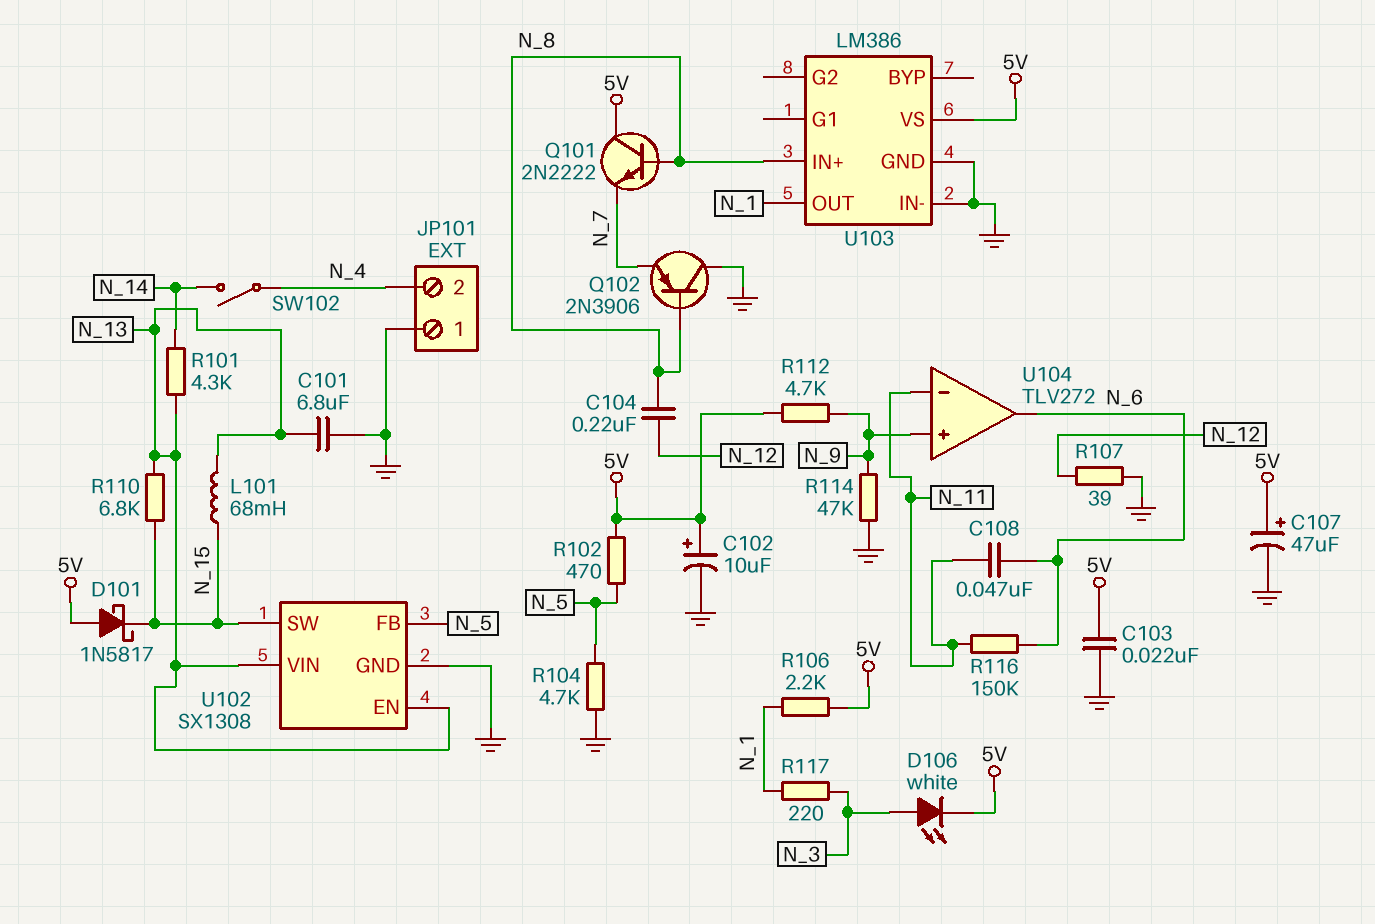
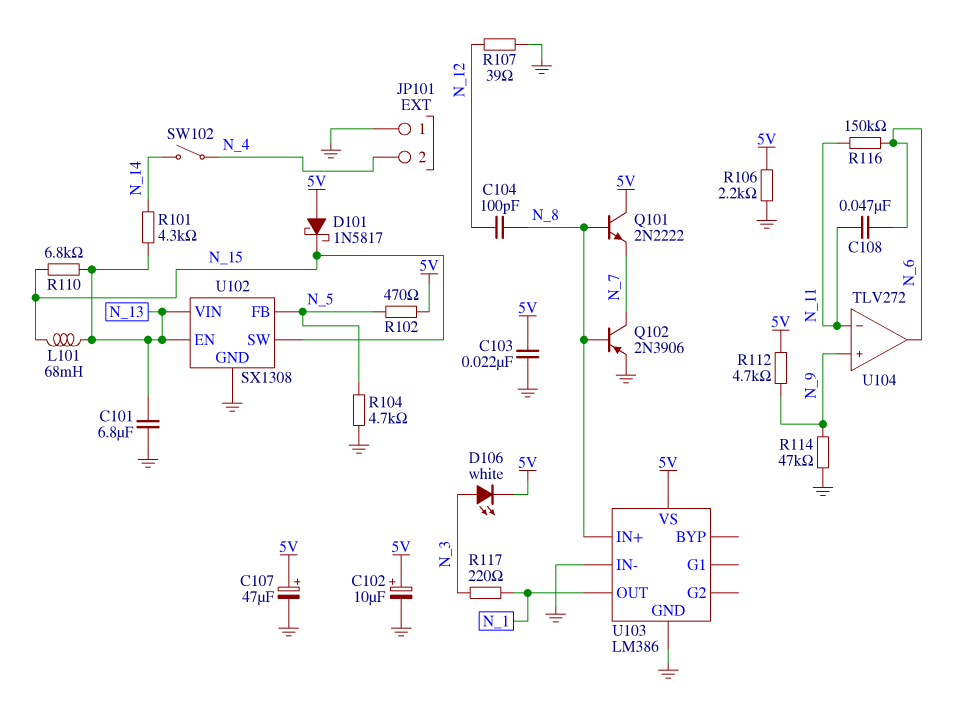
C104: 220nF (N_8, N_12) -> 100pF (N_8, N_12)
Q102: PNP 2N3906 (B N_8, C GND, E N_7) -> PNP 2N3906 (B N_8, C N_7, E GND)
R106: 2.2k (5V, N_1) -> 2.2k (5V, GND)

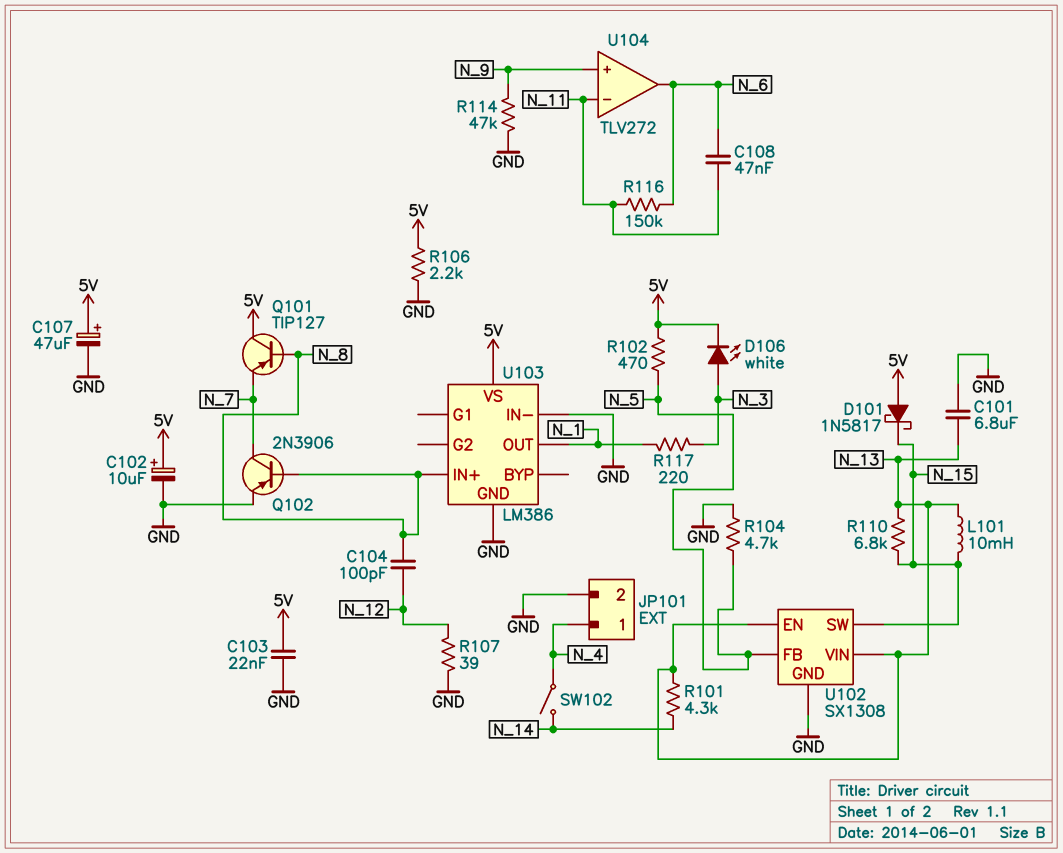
JP101 pin 1: GND -> N_4
JP101 pin 2: N_4 -> GND
L101: 68mH (N_13, N_15) -> 10mH (N_13, N_15)
Q101: NPN 2N2222 (B N_8, C 5V, E N_7) -> PNP TIP127 (B N_8, C 5V, E N_7)
R112: 4.7k (5V, N_9) -> none

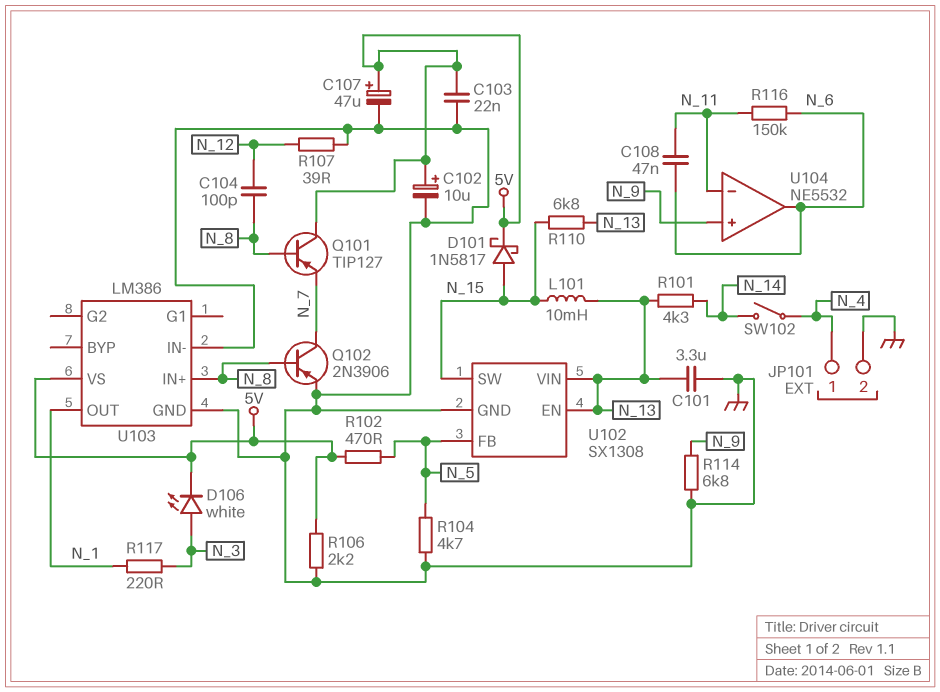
C101: 6.8uF (GND, N_13) -> 3.3uF (GND, N_13)
D101: schottky 1N5817 (A 5V, K N_15) -> schottky 1N5817 (A N_15, K 5V)
R114: 47k (GND, N_9) -> 6.8k (GND, N_9)
U104: TLV272 -> NE5532

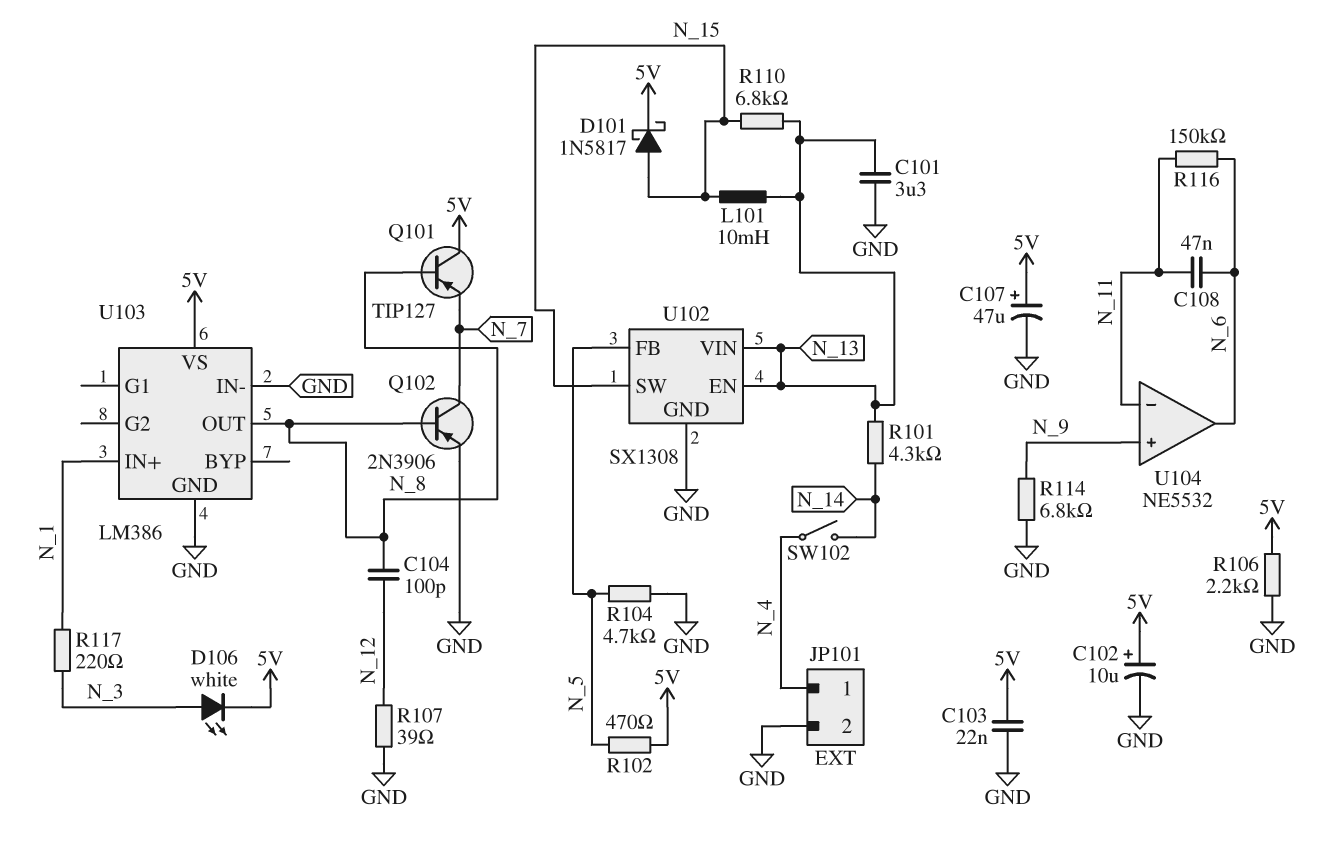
U103 pin IN+: N_8 -> N_1
U103 pin OUT: N_1 -> N_8

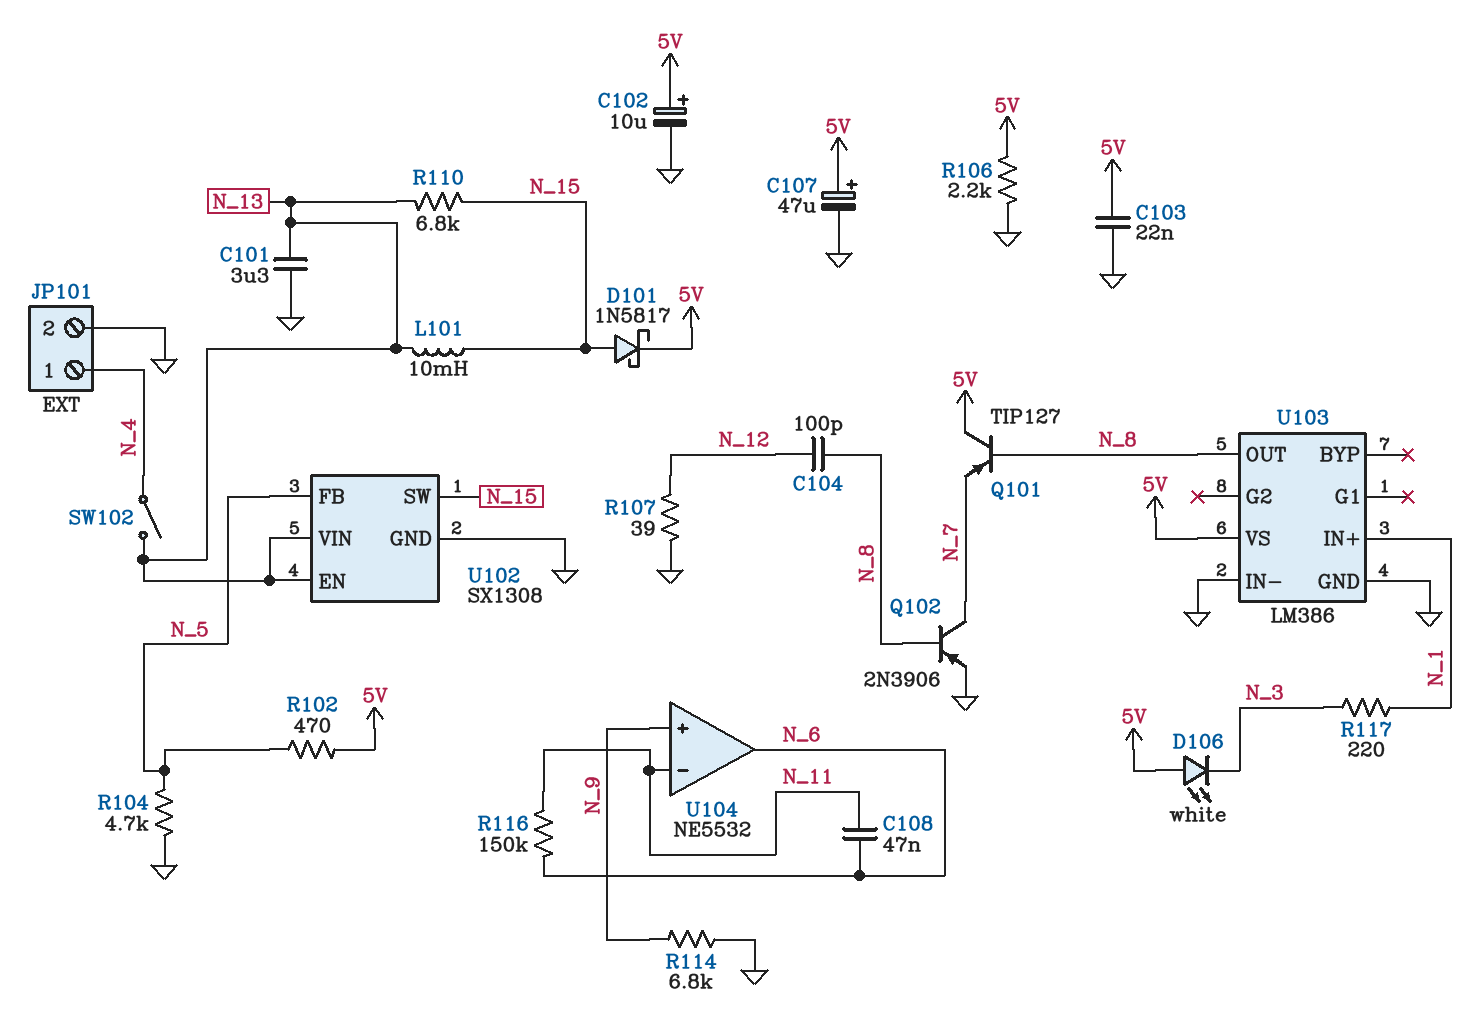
D106: LED white (A N_3, K 5V) -> LED white (A 5V, K N_3)
R101: 4.3k (N_13, N_14) -> none
SW102: switch (N_4, N_14) -> switch (N_4, N_13)

